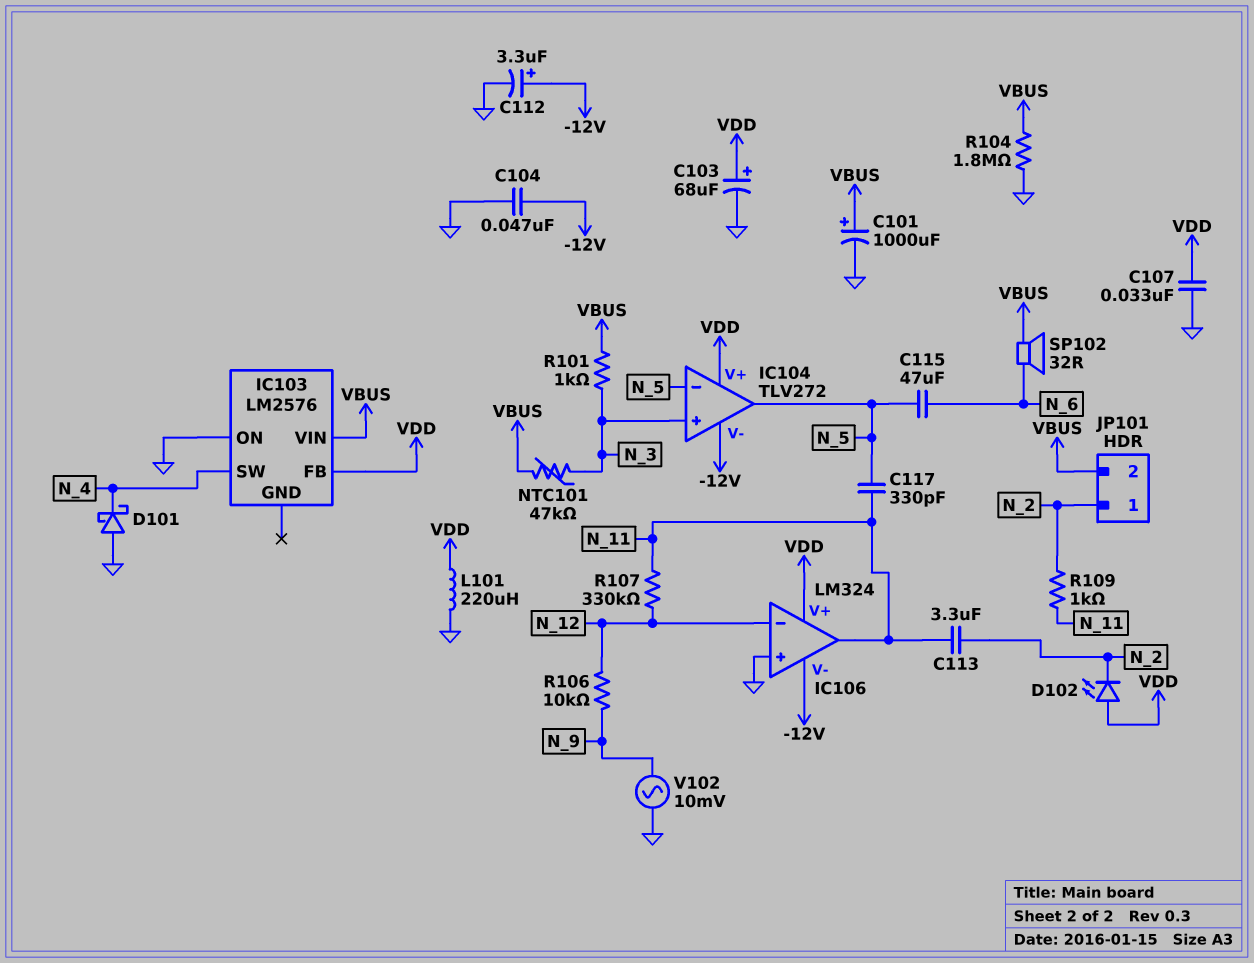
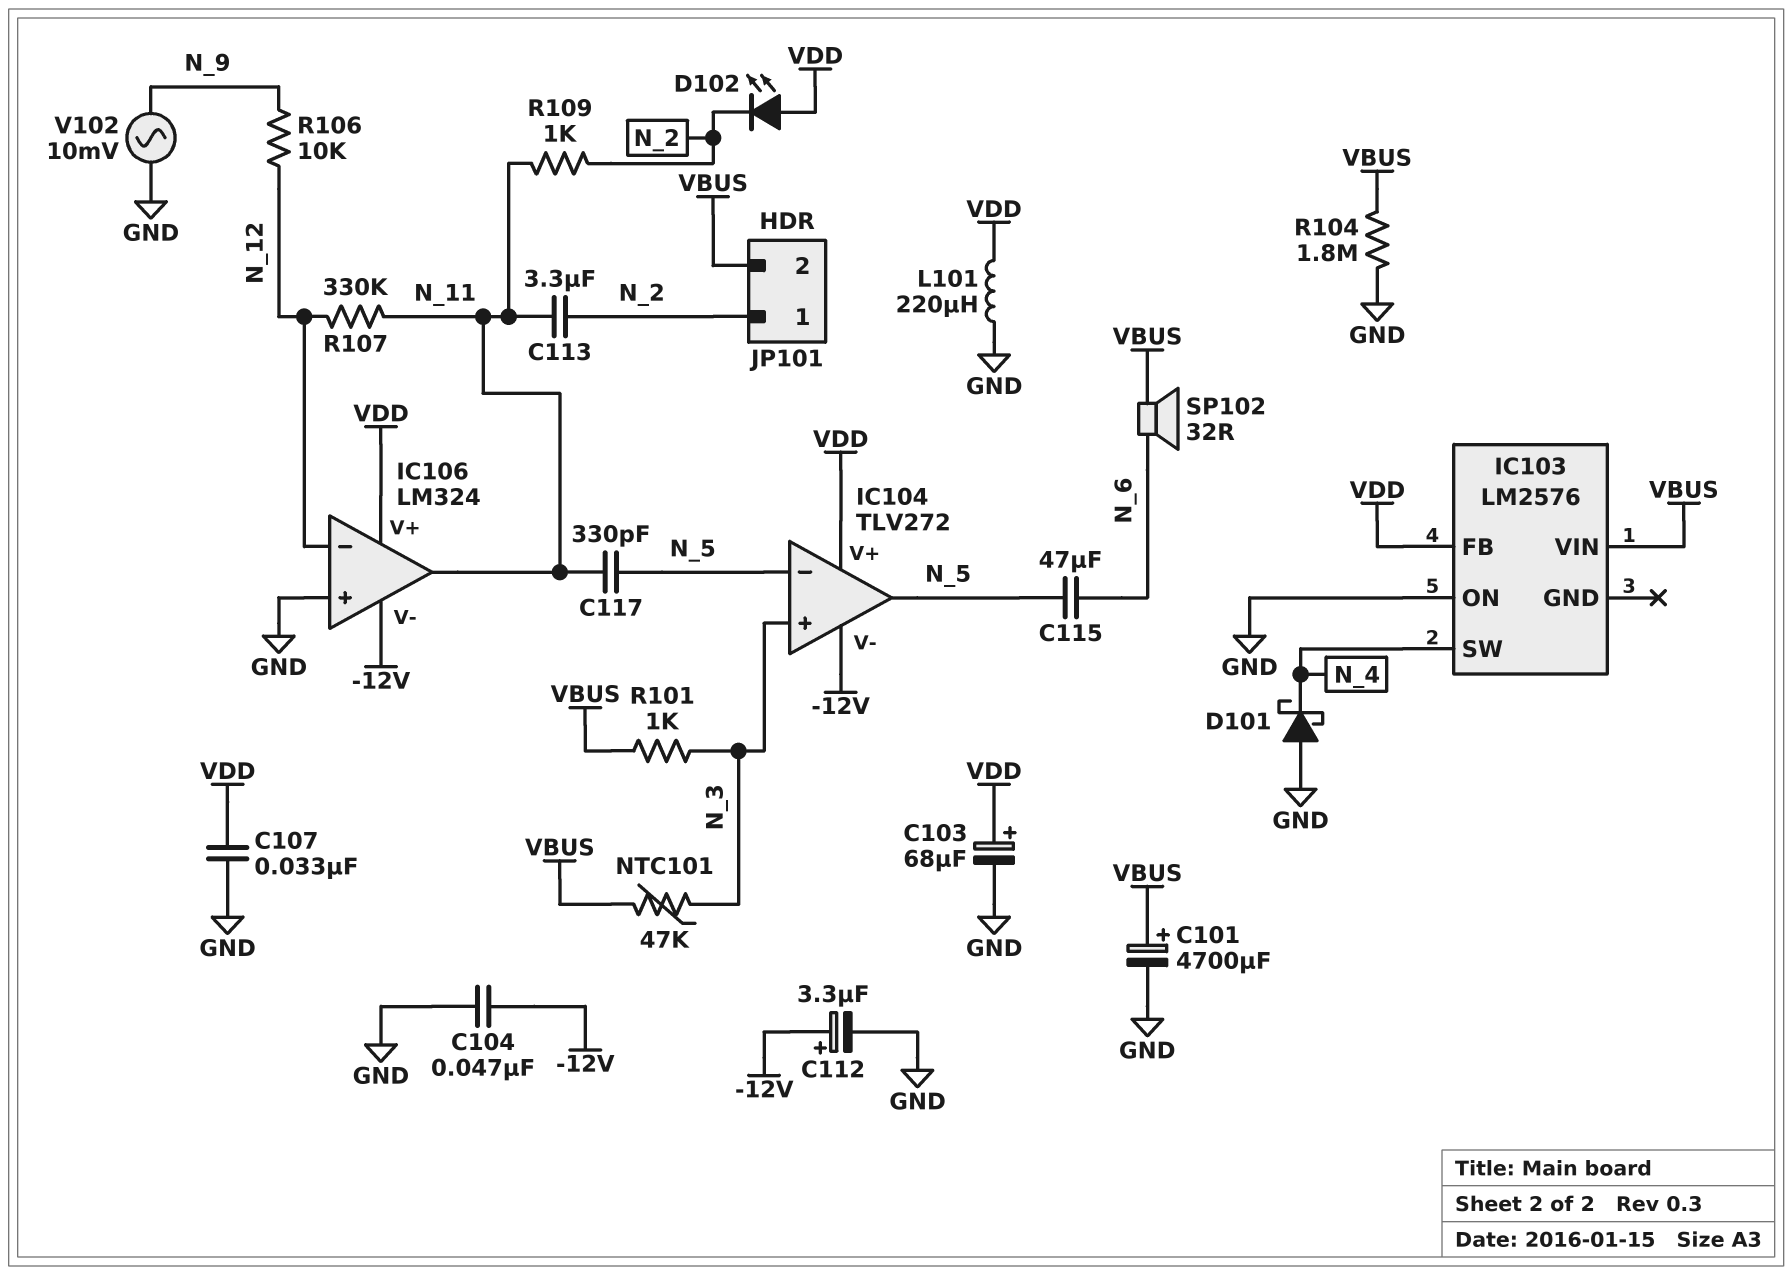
C101: 1000uF (plus VBUS, minus GND) -> 4700uF (plus VBUS, minus GND)

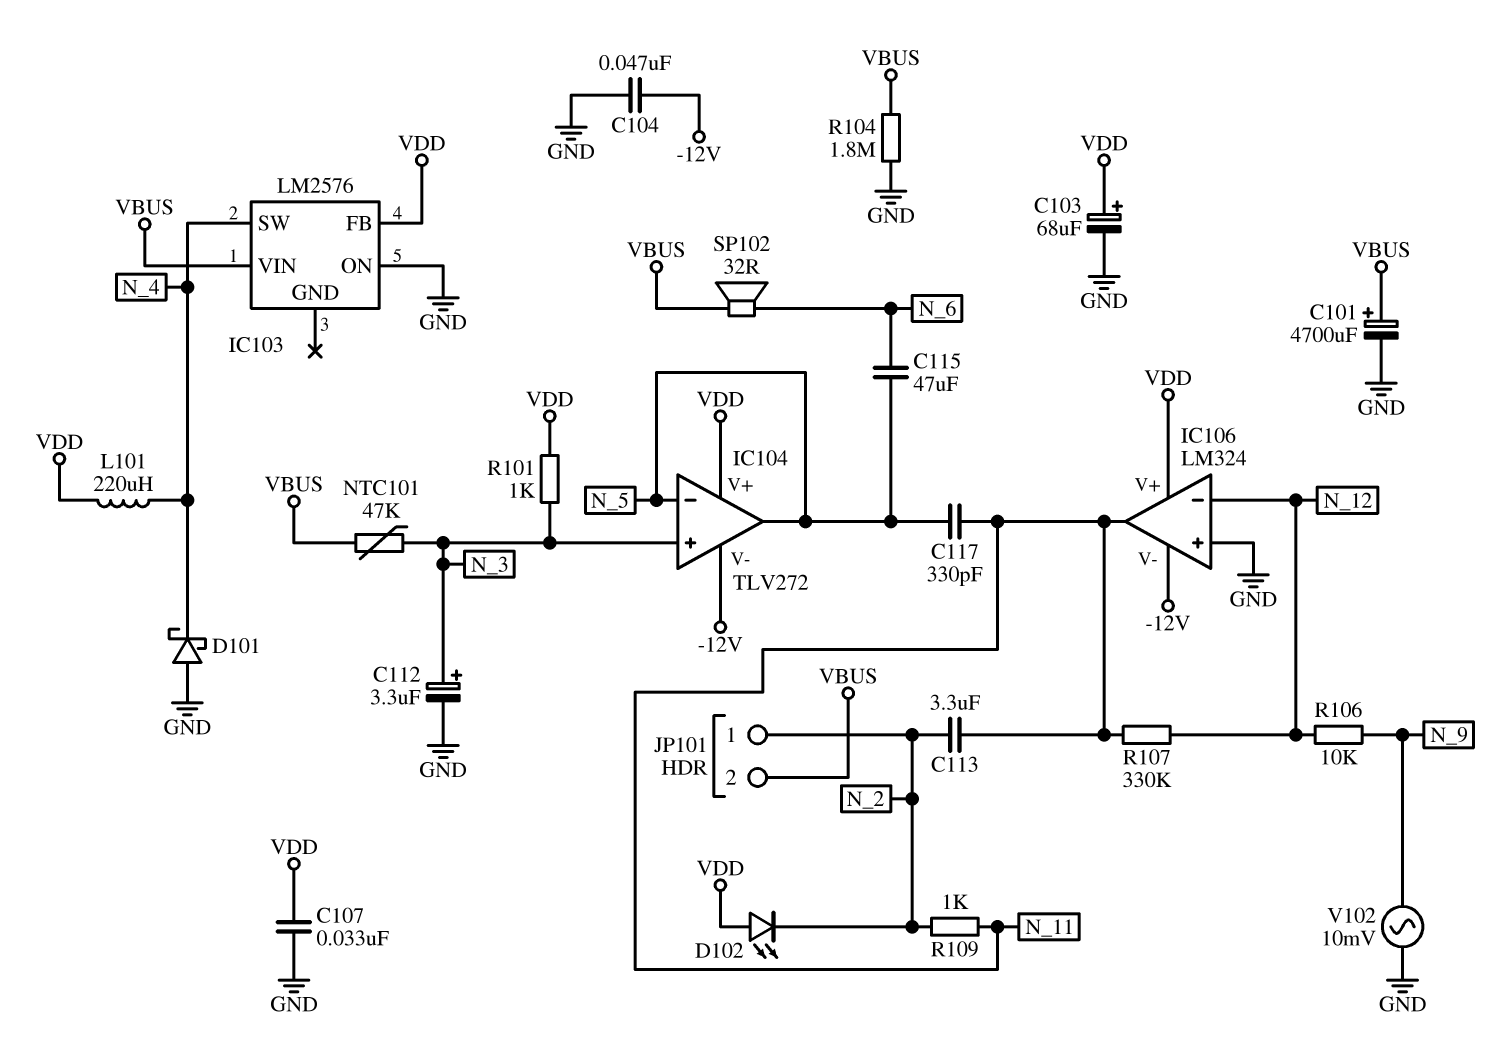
C112: 3.3uF (plus -12V, minus GND) -> 3.3uF (plus N_3, minus GND)
L101: 220uH (GND, VDD) -> 220uH (N_4, VDD)
R101: 1k (N_3, VBUS) -> 1k (N_3, VDD)

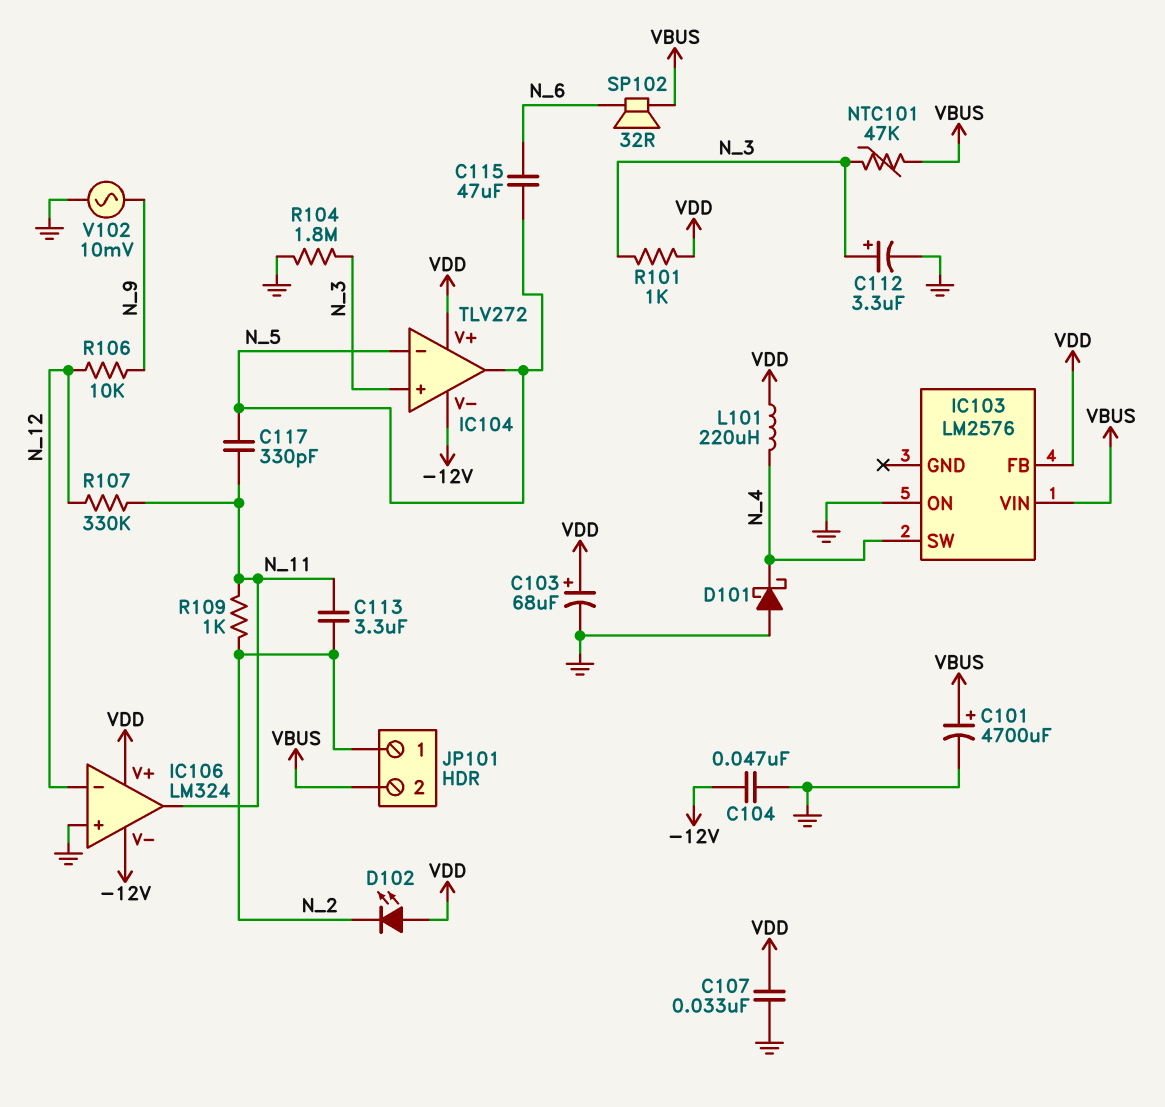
R104: 1.8M (GND, VBUS) -> 1.8M (GND, N_3)

